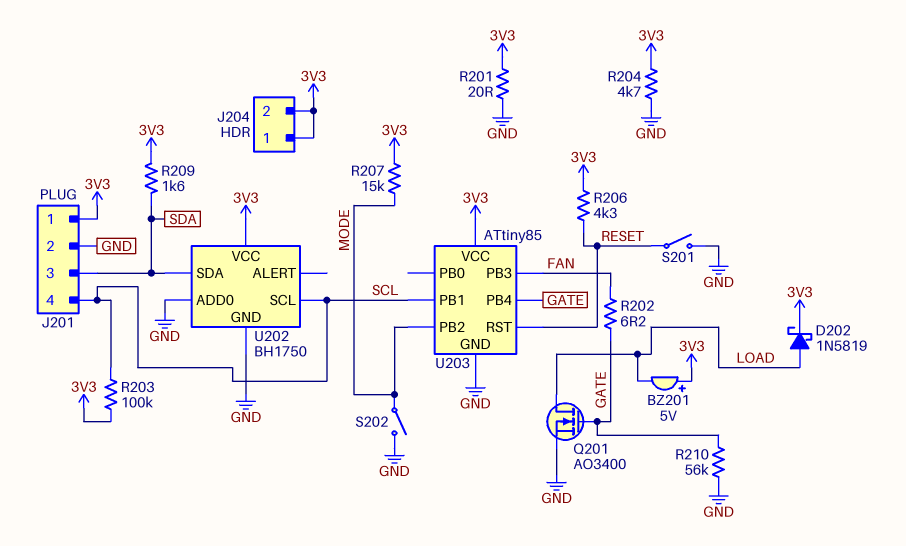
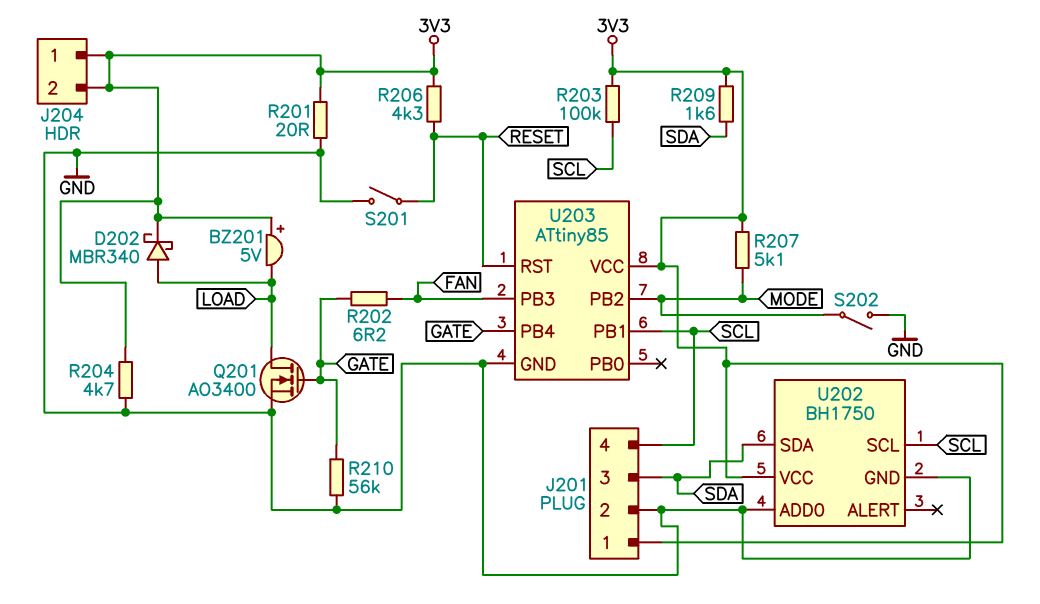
D202: schottky 1N5819 (A LOAD, K 3V3) -> schottky MBR340 (A LOAD, K 3V3)
R207: 15k (3V3, MODE) -> 5.1k (3V3, MODE)

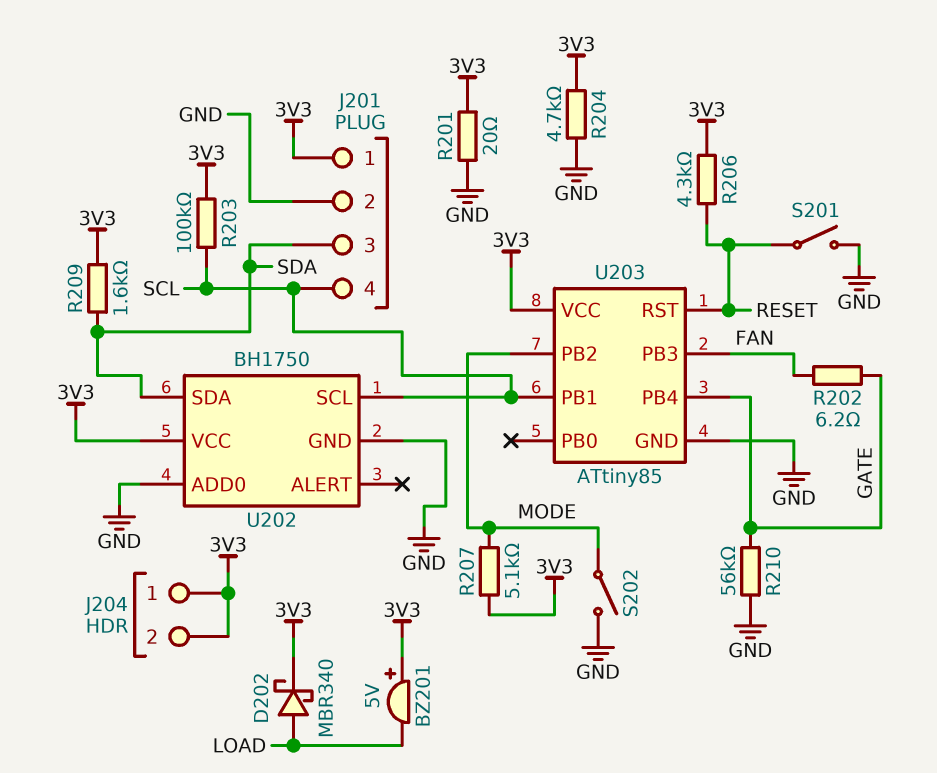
Q201: NMOS AO3400 (G GATE, D LOAD, S GND) -> none

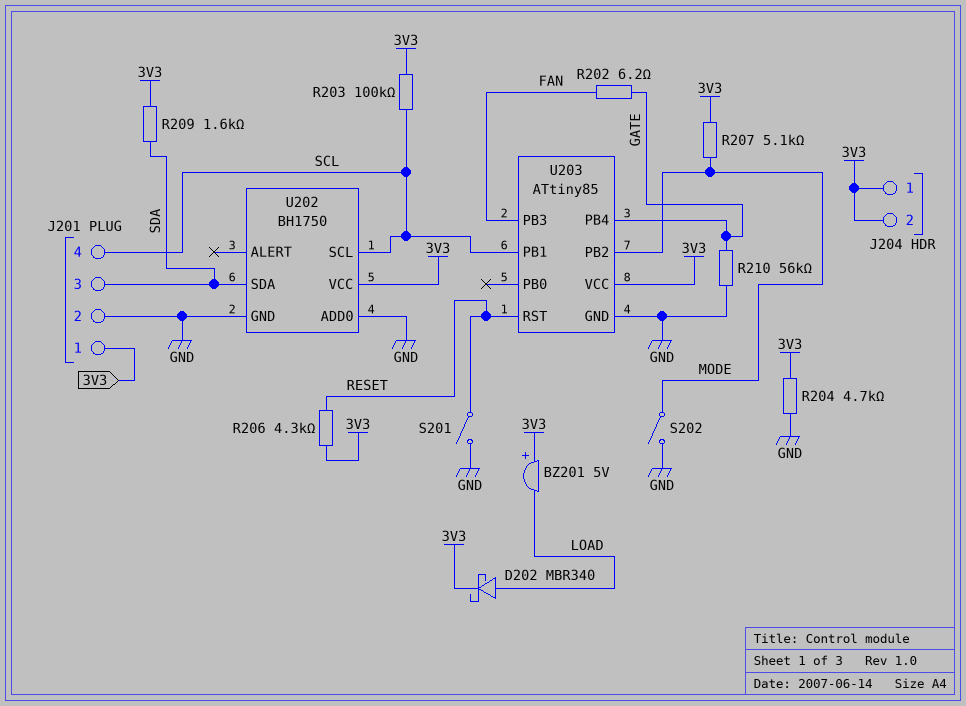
R201: 20 (3V3, GND) -> none

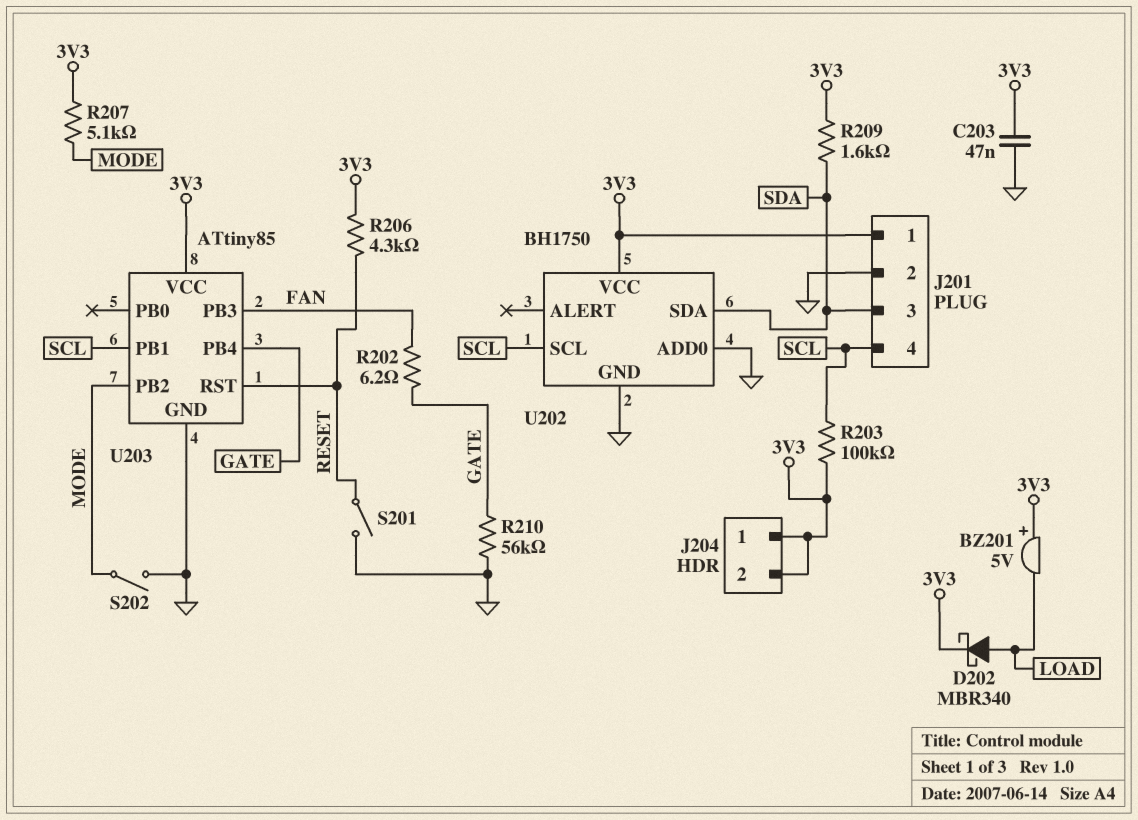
C203: none -> 47nF (3V3, GND)
R204: 4.7k (3V3, GND) -> none

